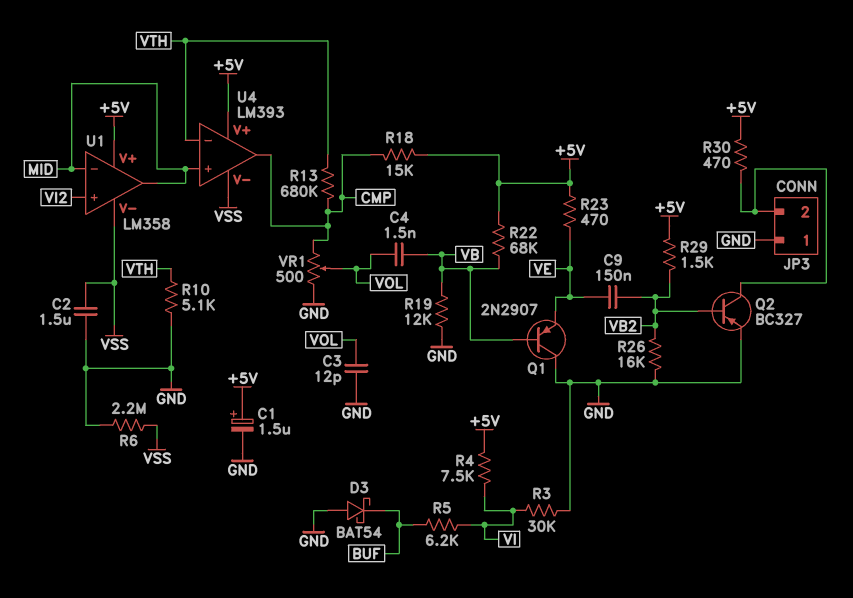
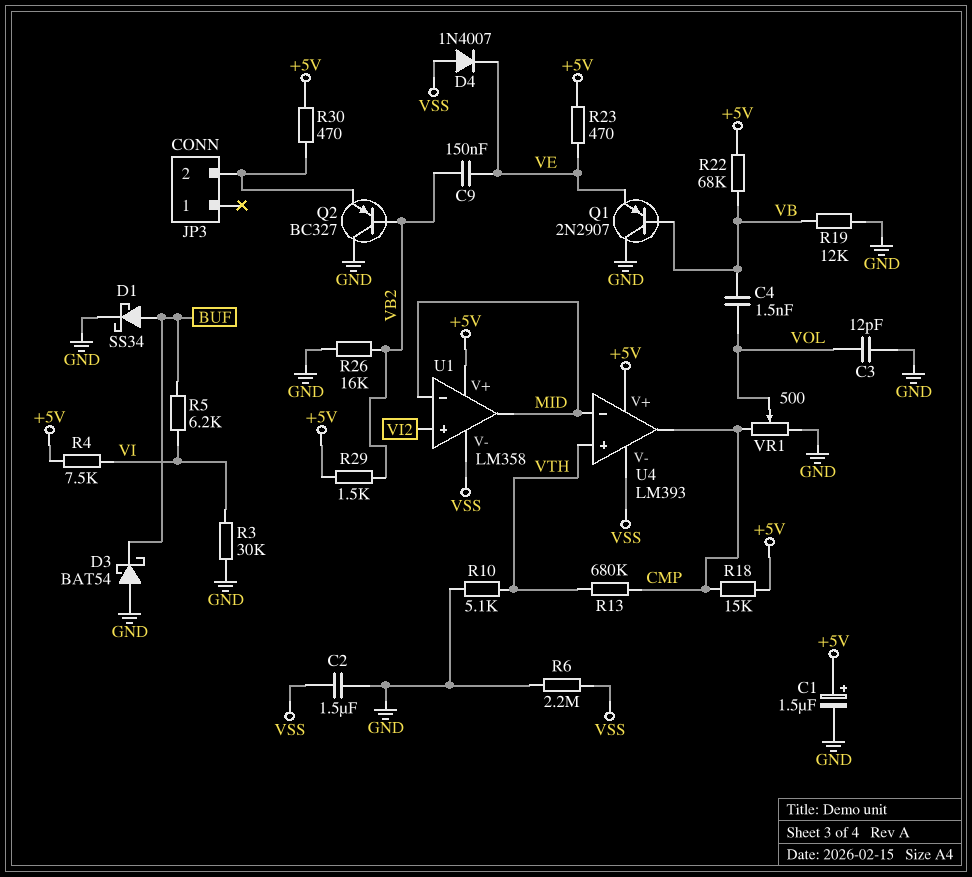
D1: none -> schottky SS34 (A BUF, K GND)
D4: none -> diode 1N4007 (A VSS, K VE)
JP3 pin 1: GND -> none
Q2: PNP BC327 (B VB2, C JP3/2, E GND) -> PNP BC327 (B VB2, C GND, E JP3/2)
U4 pin in+: MID -> VTH
U4 pin in-: VTH -> MID

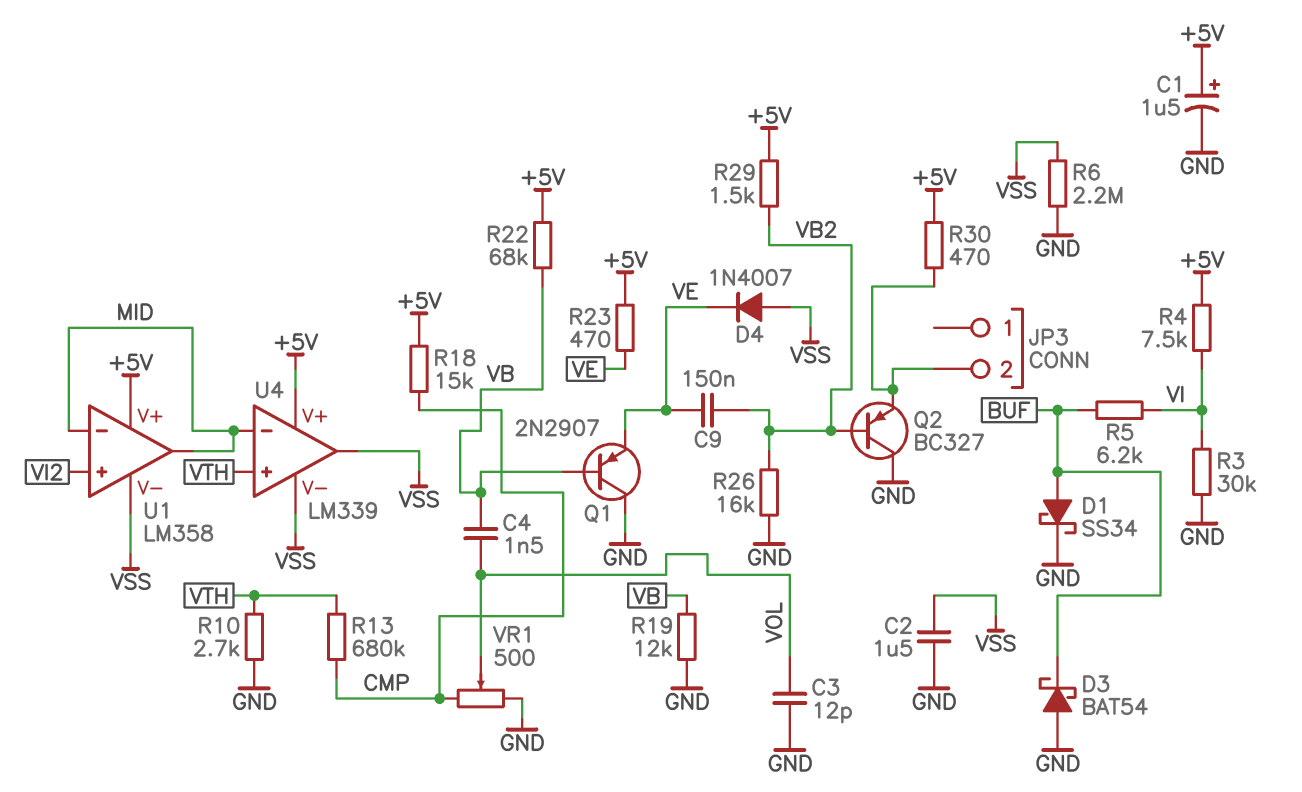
R10: 5.1k (GND, VTH) -> 2.7k (GND, VTH)
U4: LM393 -> LM339
U4 pin out: CMP -> VSS

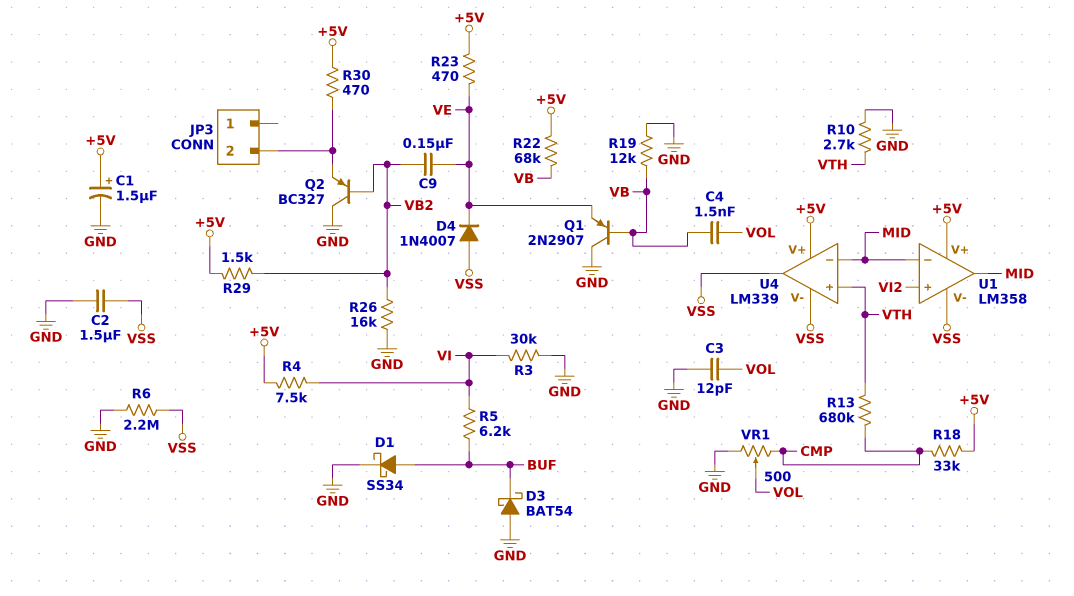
R18: 15k (+5V, CMP) -> 33k (+5V, CMP)

